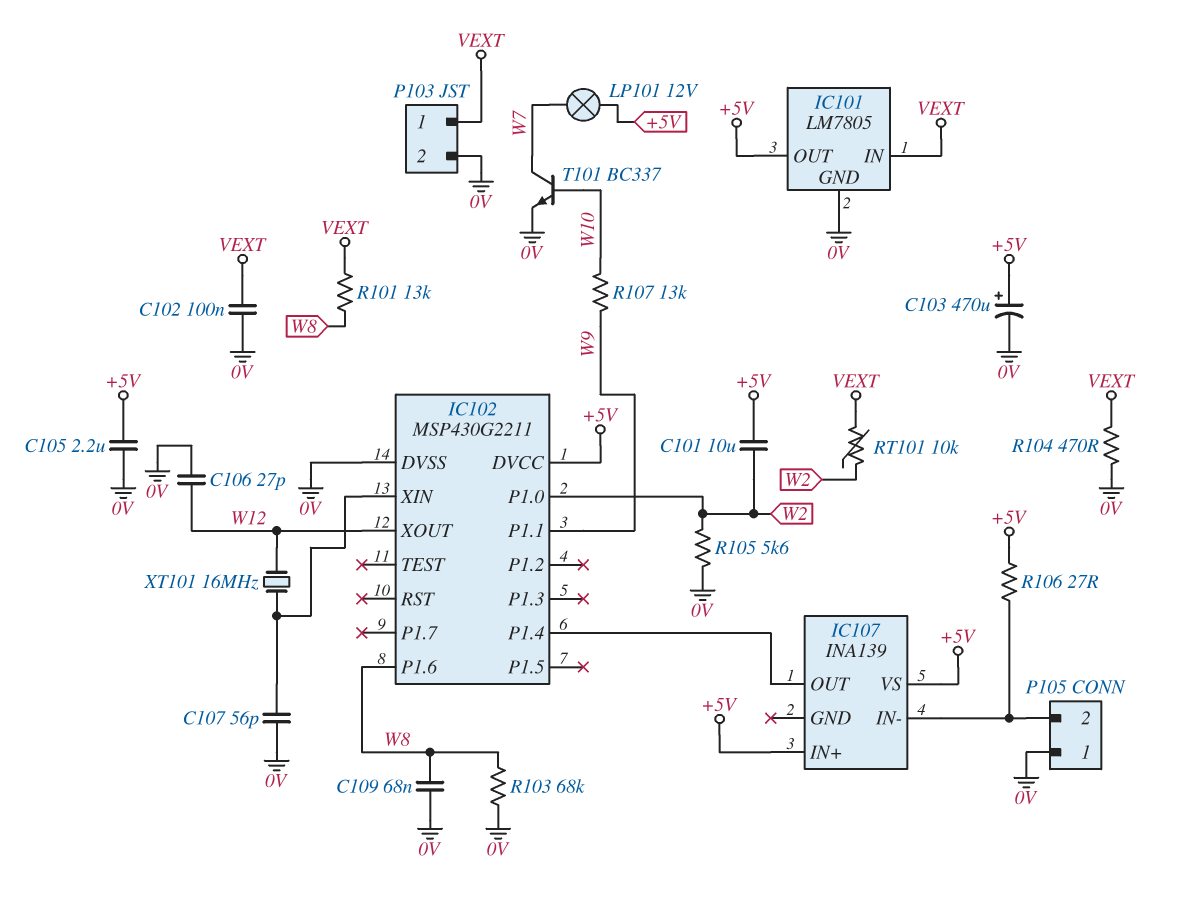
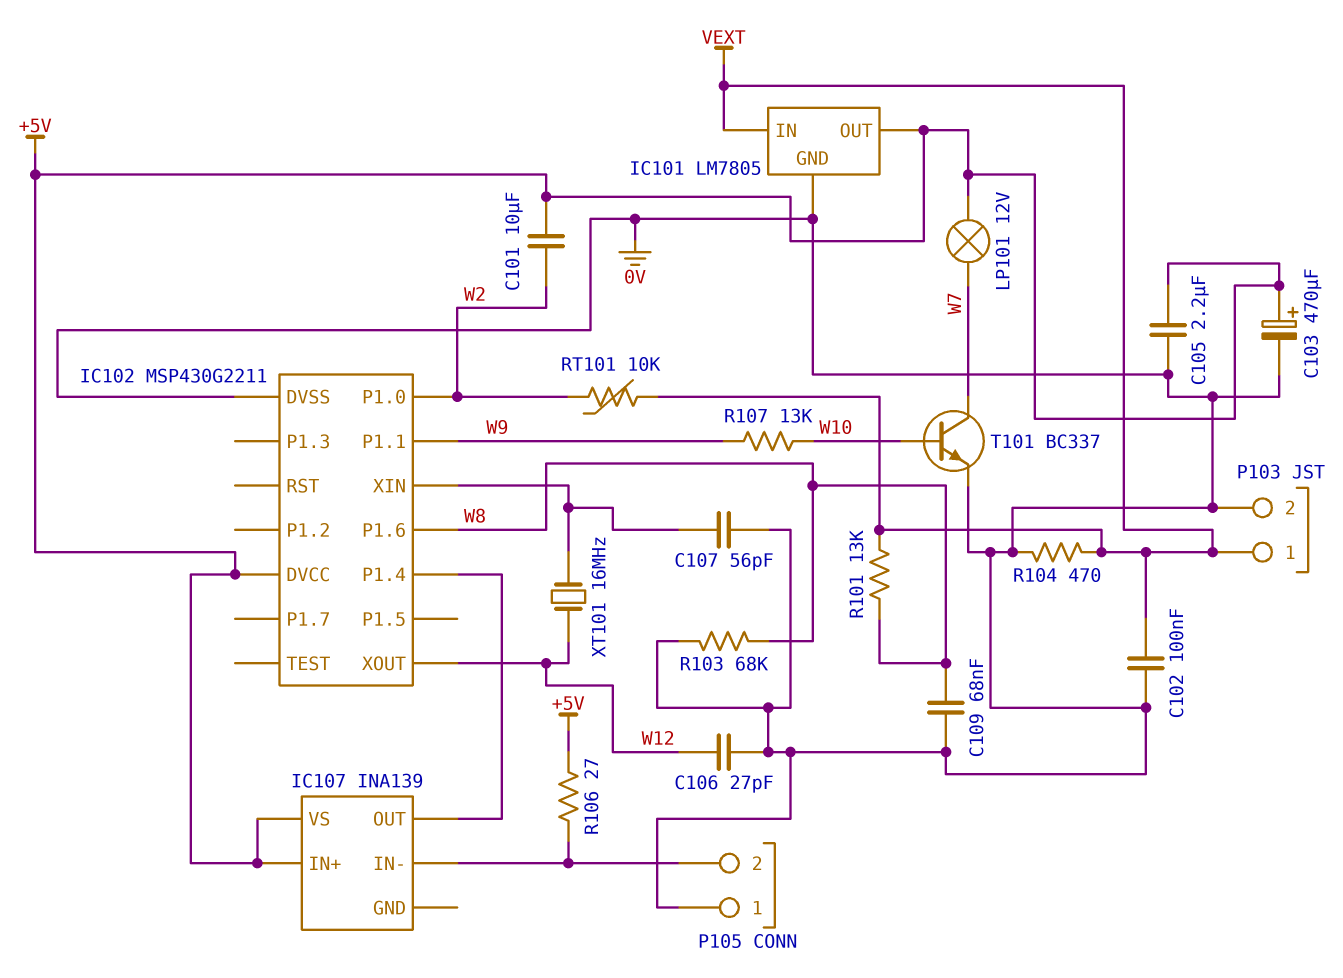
R105: 5.6k (0V, W2) -> none

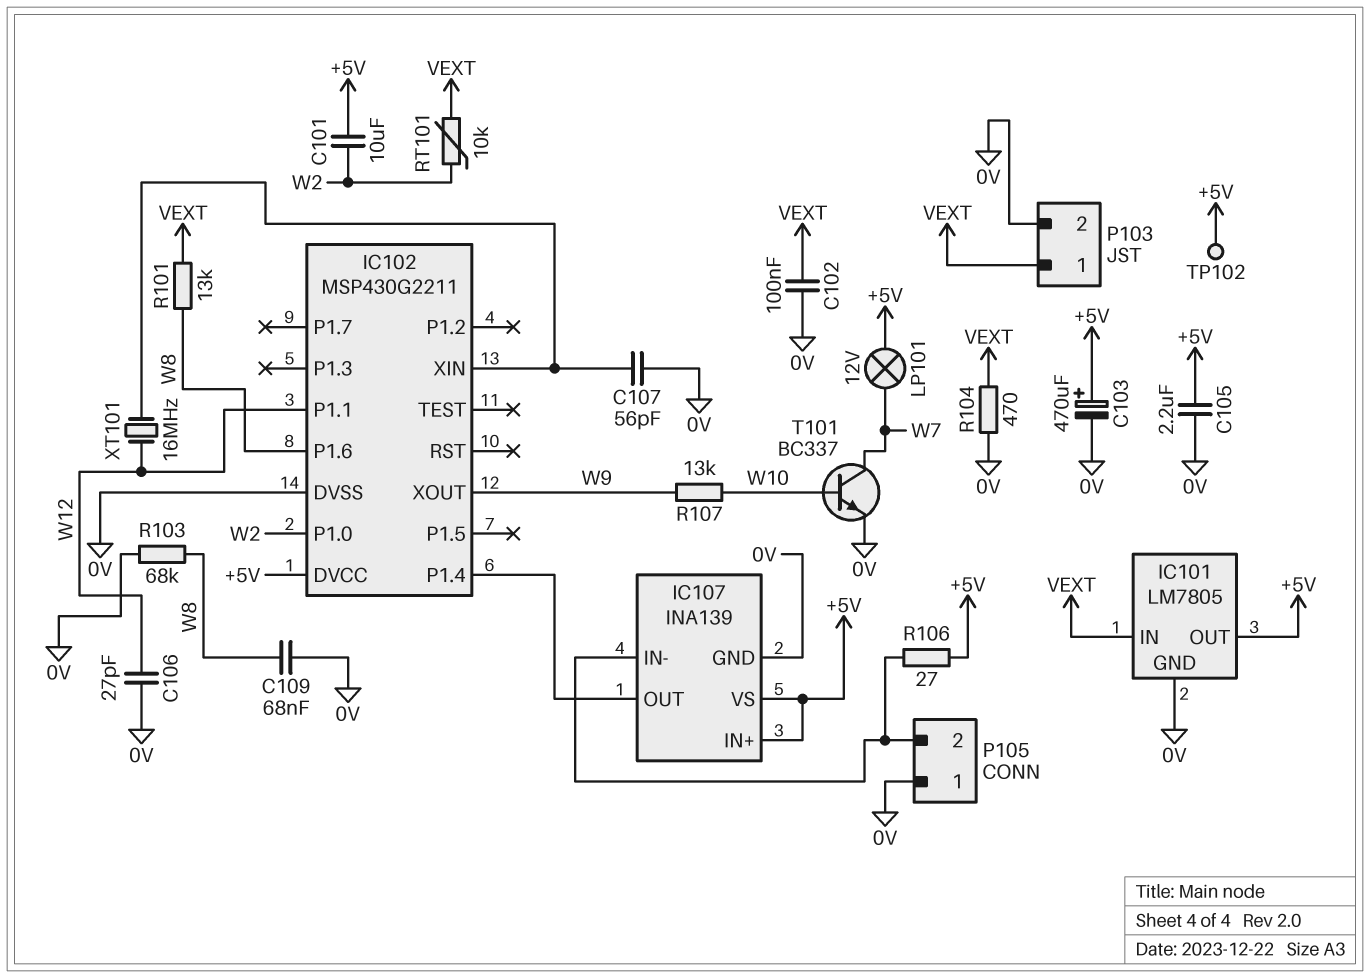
IC102 pin P1.1: W9 -> W12
IC102 pin XOUT: W12 -> W9
IC107 pin GND: none -> 0V
TP102: none -> test point (+5V)

